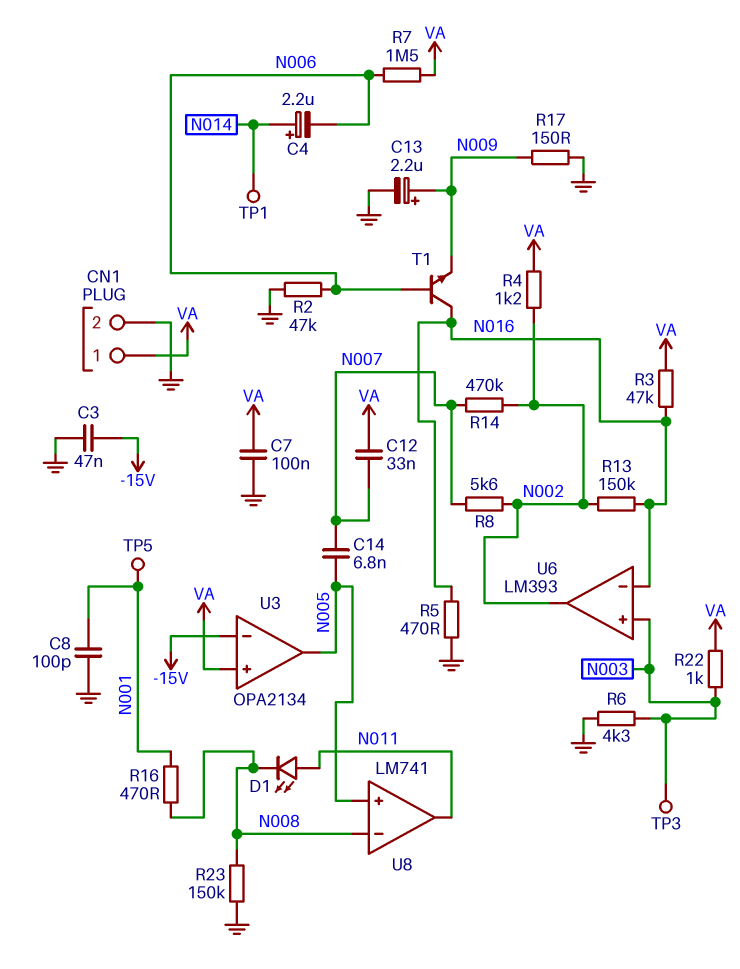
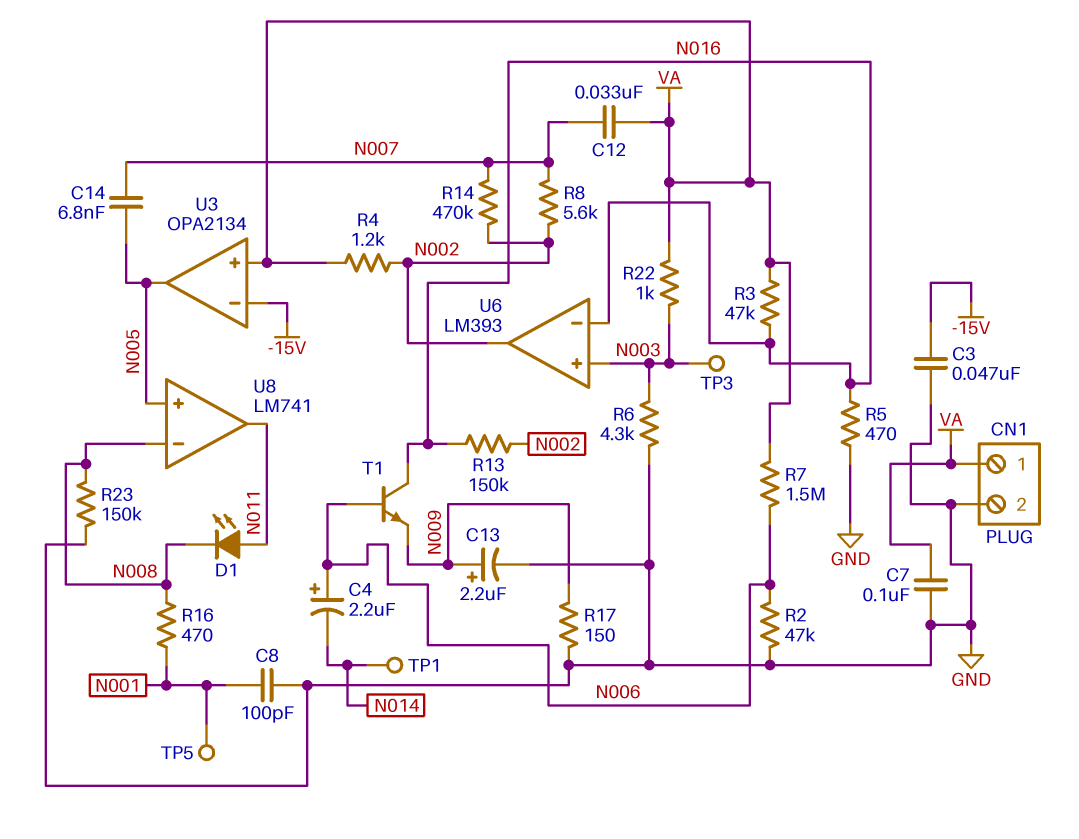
C4: 2.2uF (plus N014, minus N006) -> 2.2uF (plus N006, minus N014)

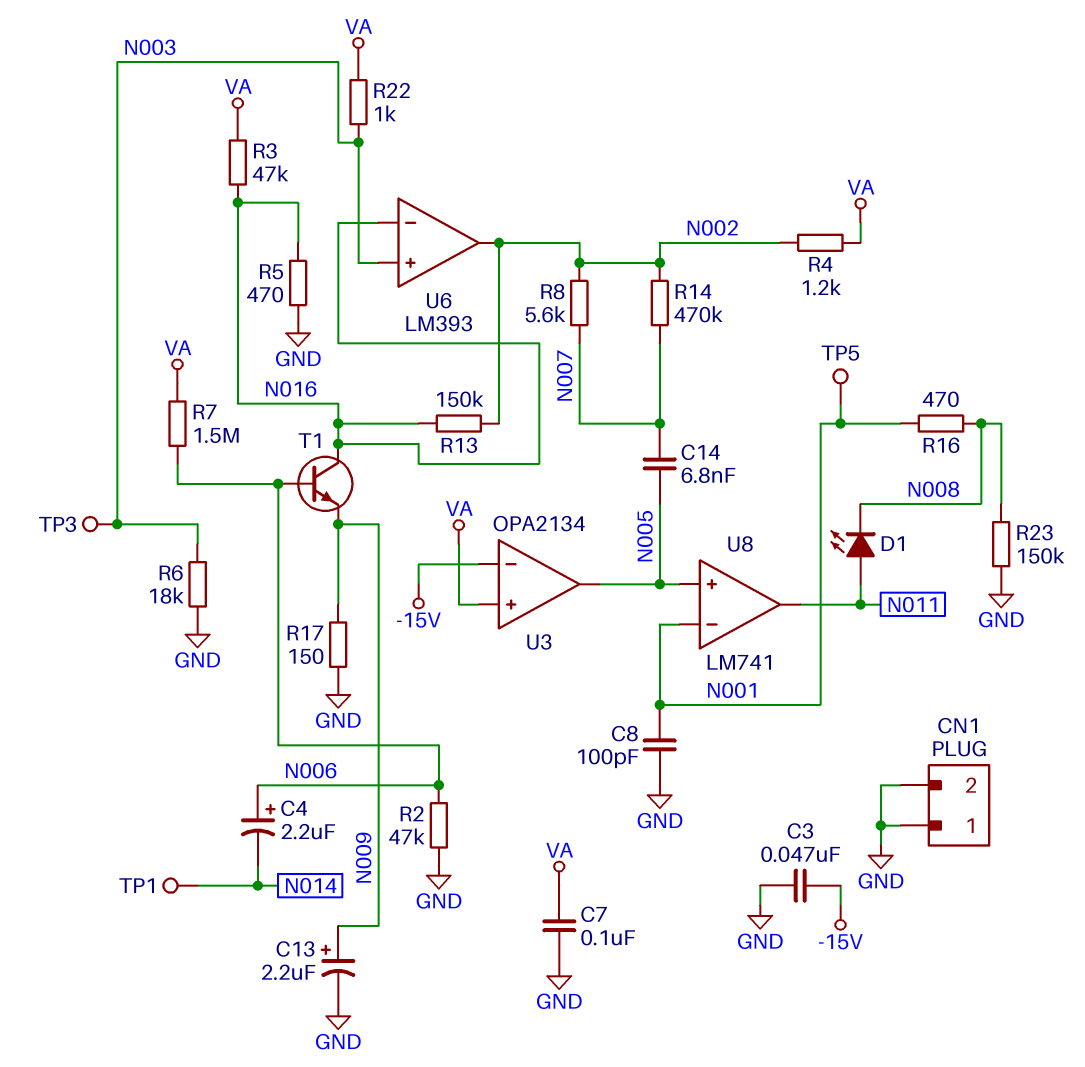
C12: 33nF (N007, VA) -> none
CN1 pin 1: VA -> GND
R6: 4.3k (GND, N003) -> 18k (GND, N003)
U8 pin in-: N008 -> N001

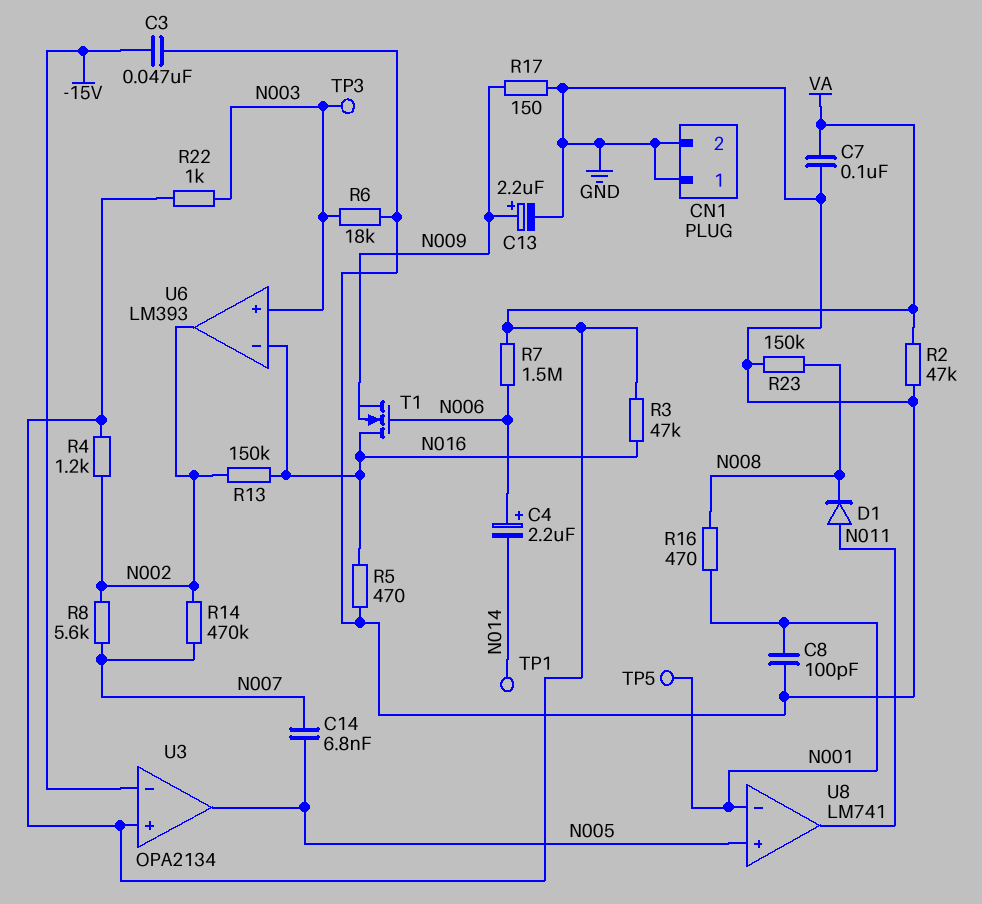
D1: LED (A N011, K N008) -> diode (A N011, K N008)
R2: 47k (GND, N006) -> 47k (GND, VA)
T1: NPN (B N006, C N016, E N009) -> NMOS (G N006, D N016, S N009)

